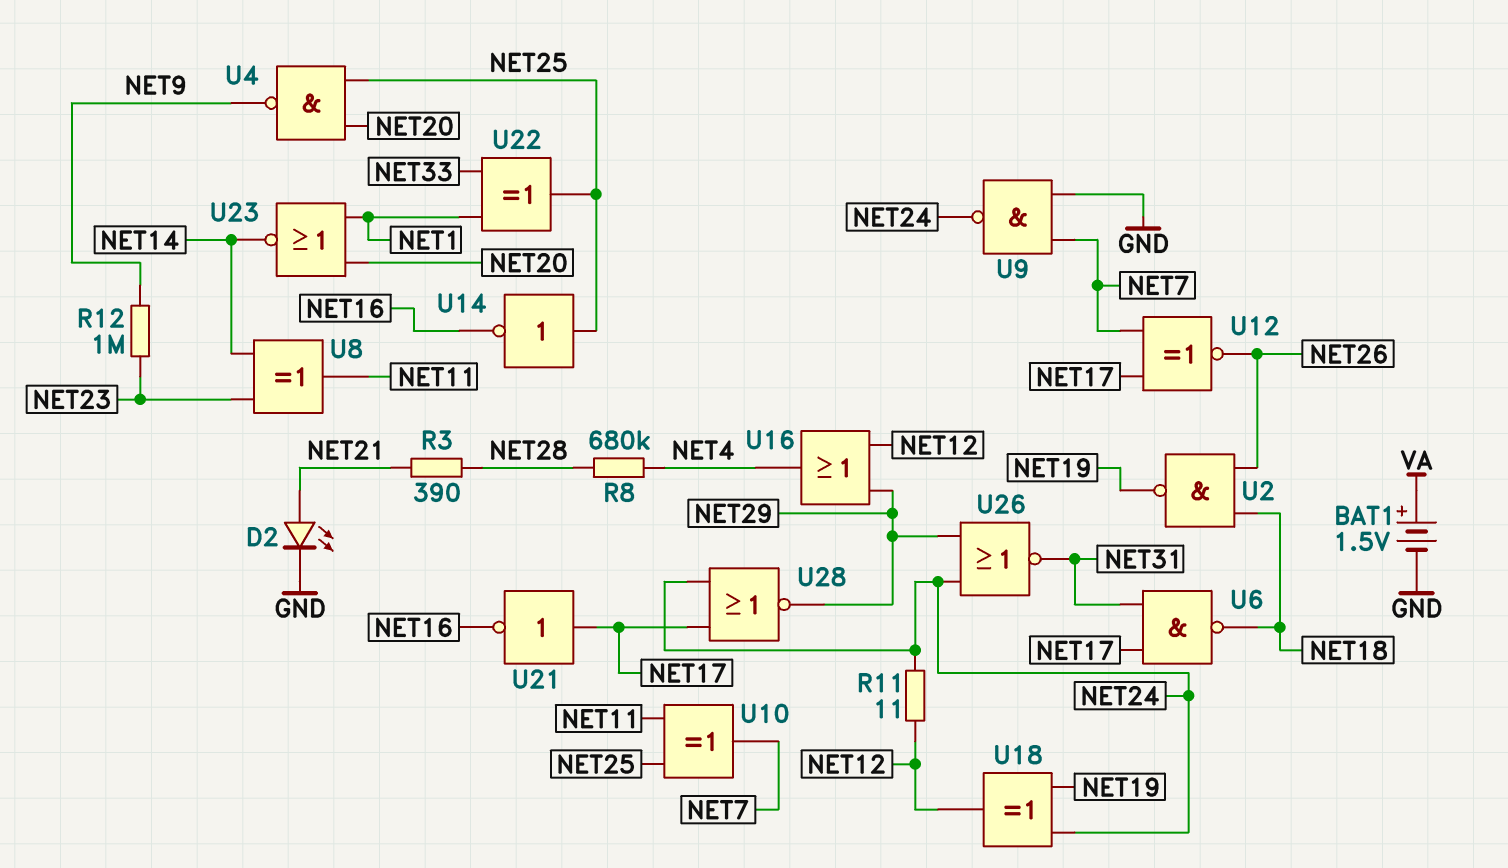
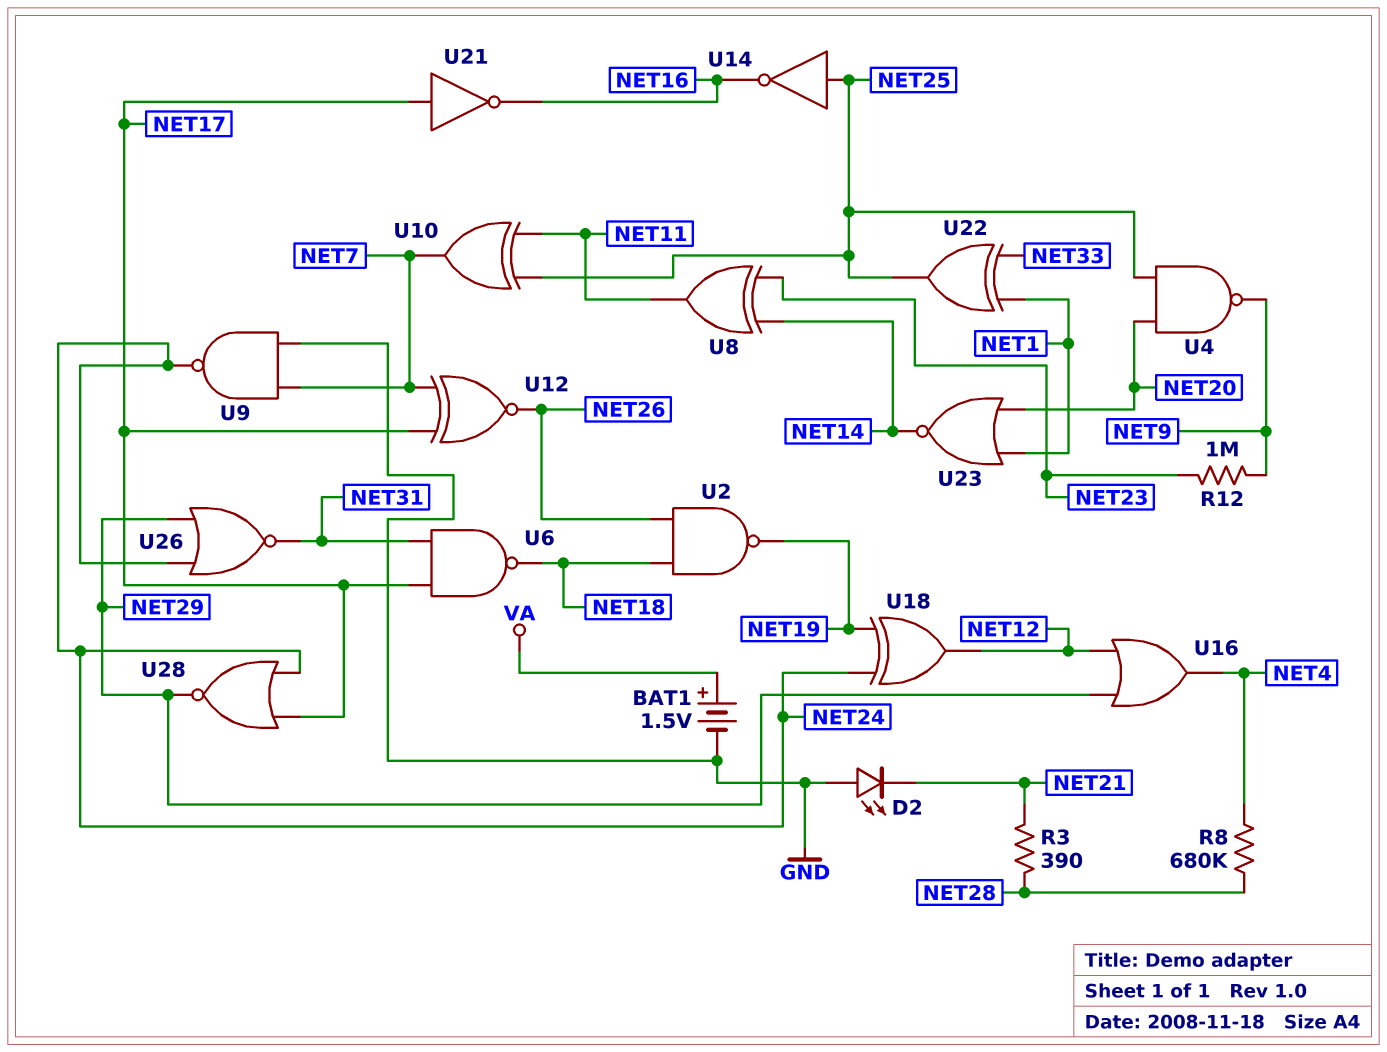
D2: LED (A NET21, K GND) -> LED (A GND, K NET21)
R11: 11 (NET12, NET24) -> none

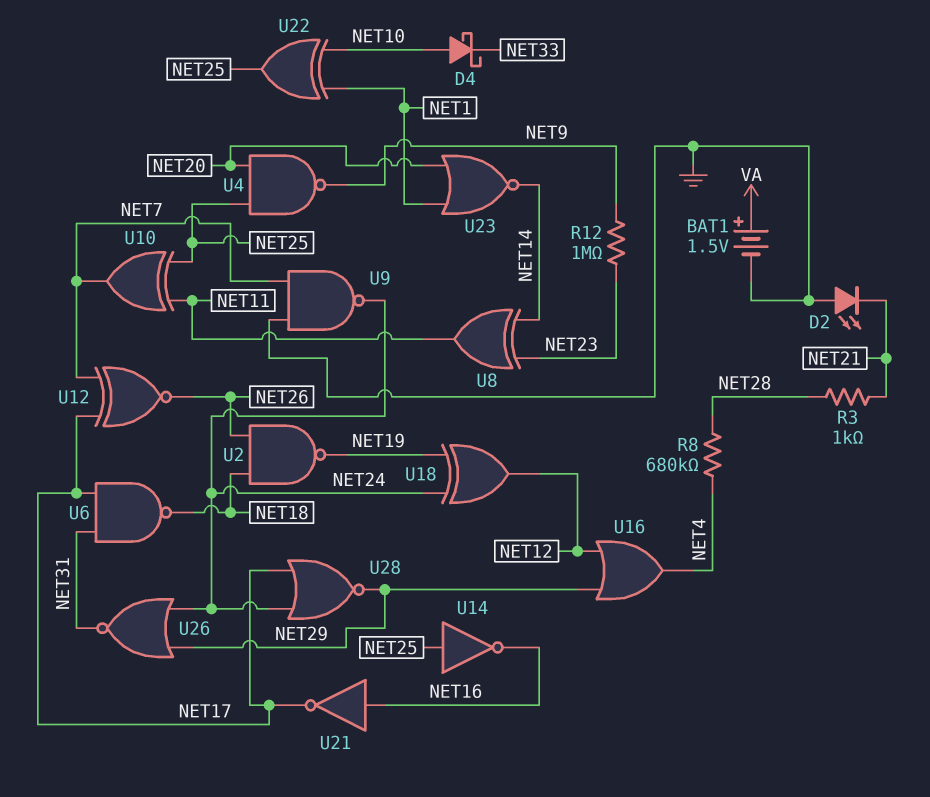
D4: none -> schottky (A NET10, K NET33)
R3: 390 (NET21, NET28) -> 1k (NET21, NET28)
U21: NOT (in NET17, out NET16) -> NOT (in NET16, out NET17)
U22: XOR (in NET1, in NET33, out NET25) -> XOR (in NET1, in NET10, out NET25)

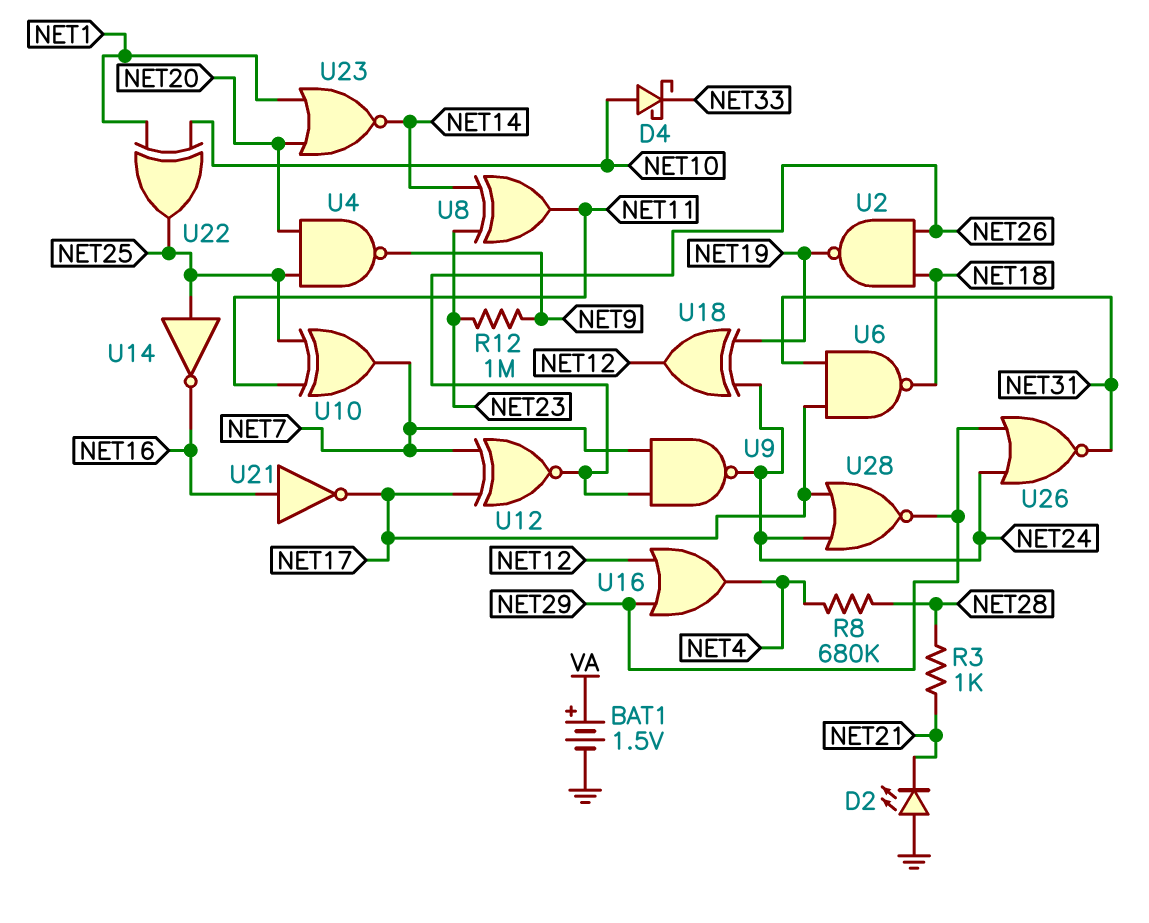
U9: NAND (in GND, in NET7, out NET24) -> NAND (in NET7, in NET26, out NET24)

